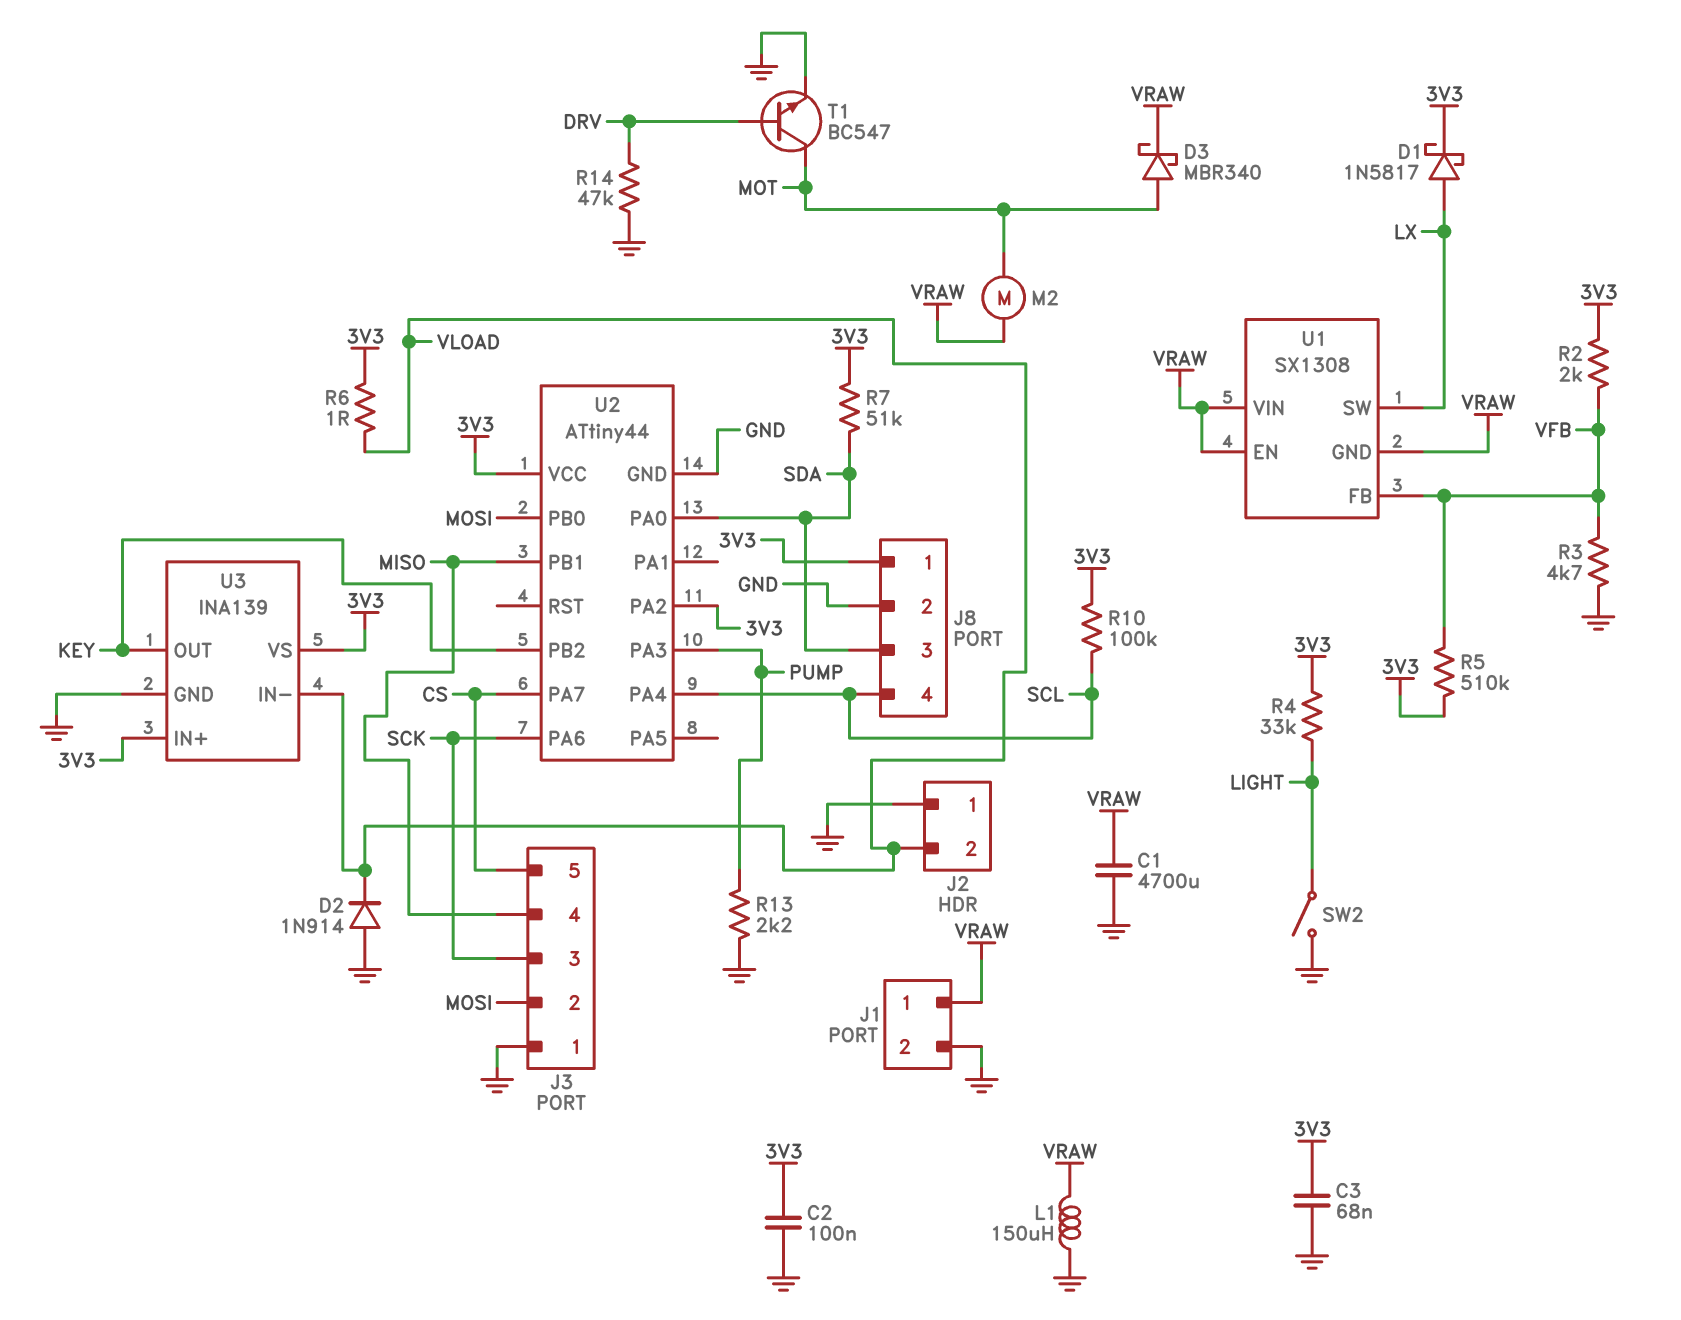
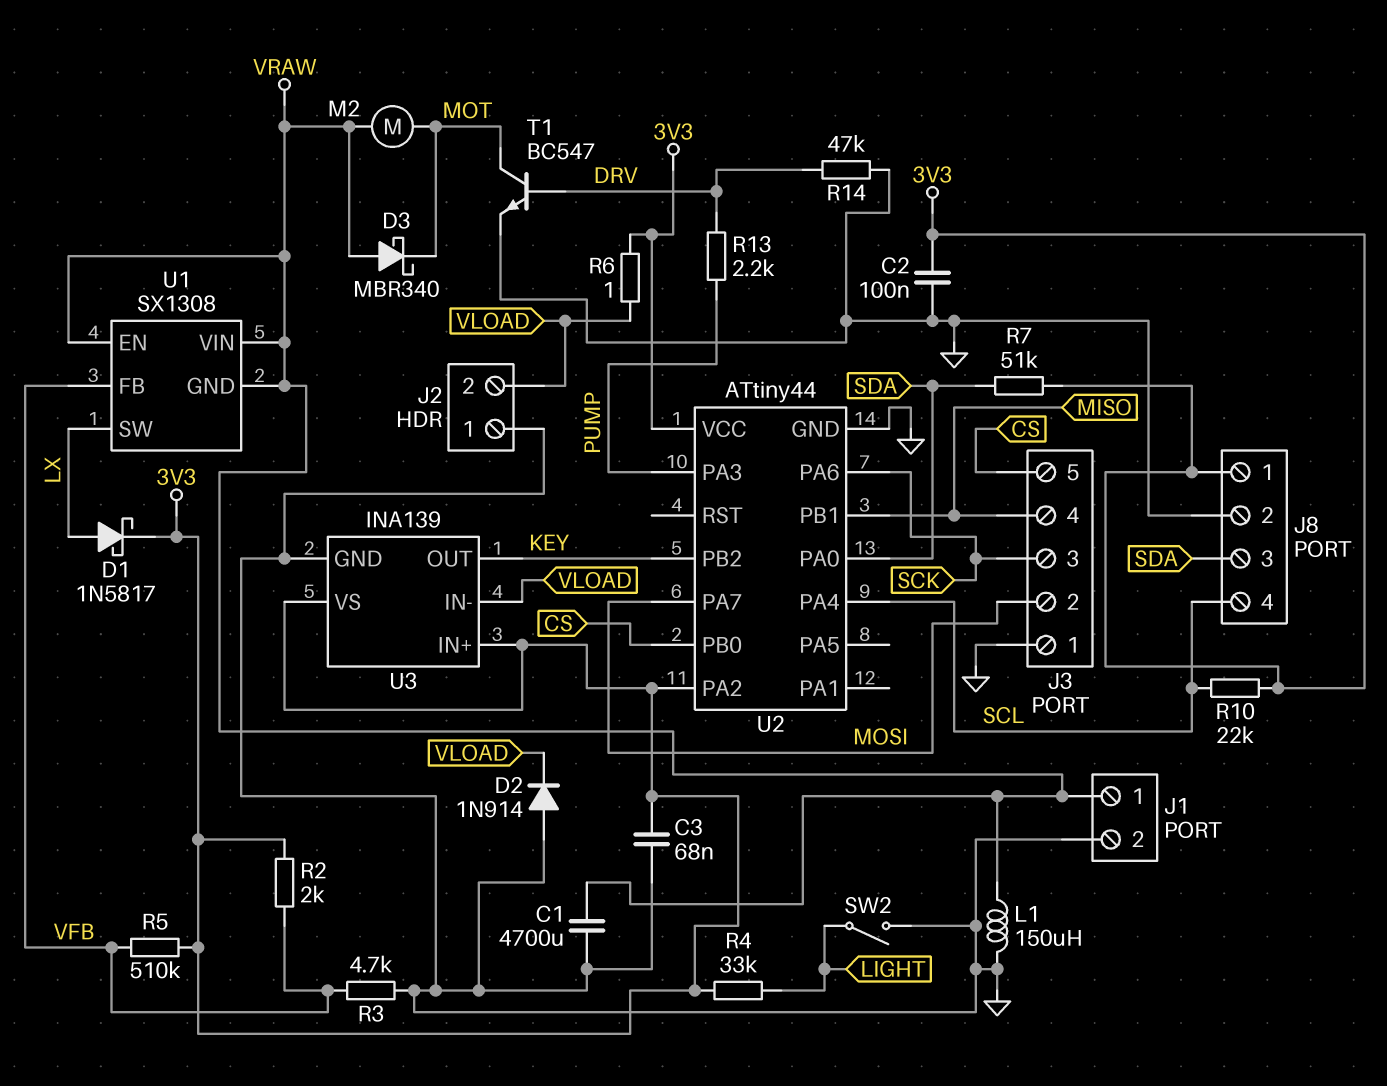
D3: schottky MBR340 (A MOT, K VRAW) -> schottky MBR340 (A VRAW, K MOT)
R10: 100k (3V3, SCL) -> 22k (3V3, SCL)
R13: 2.2k (GND, PUMP) -> 2.2k (DRV, PUMP)
U2 pin PA7: CS -> MOSI
U2 pin PB0: MOSI -> CS

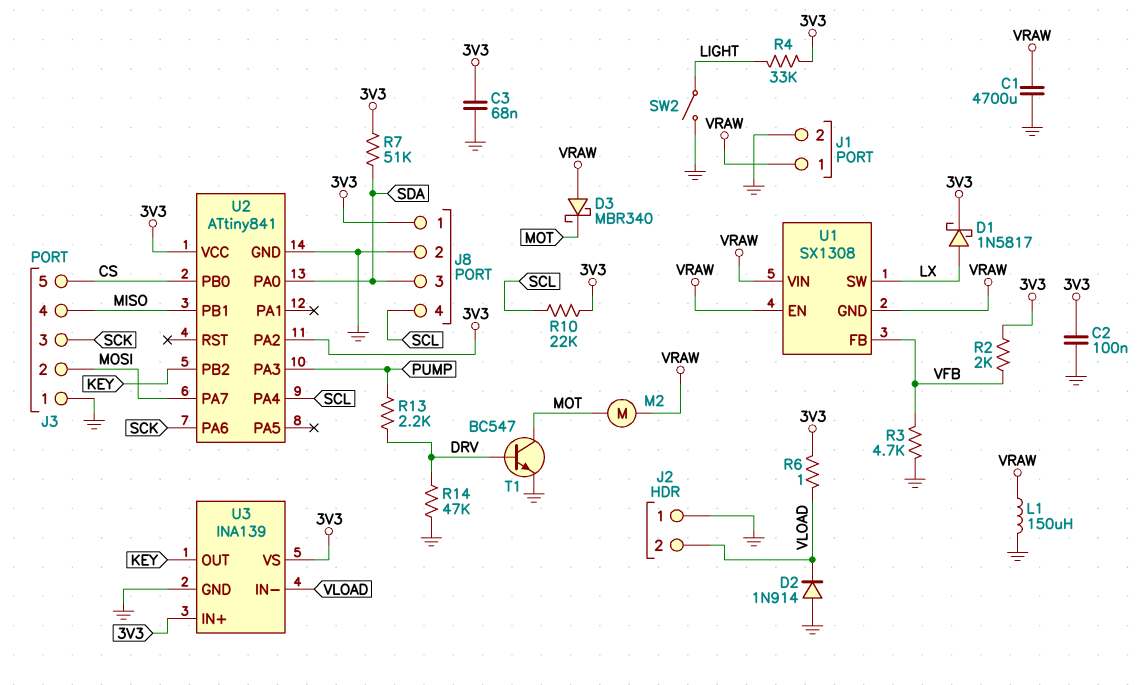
R5: 510k (3V3, VFB) -> none
U2: ATtiny44 -> ATtiny841

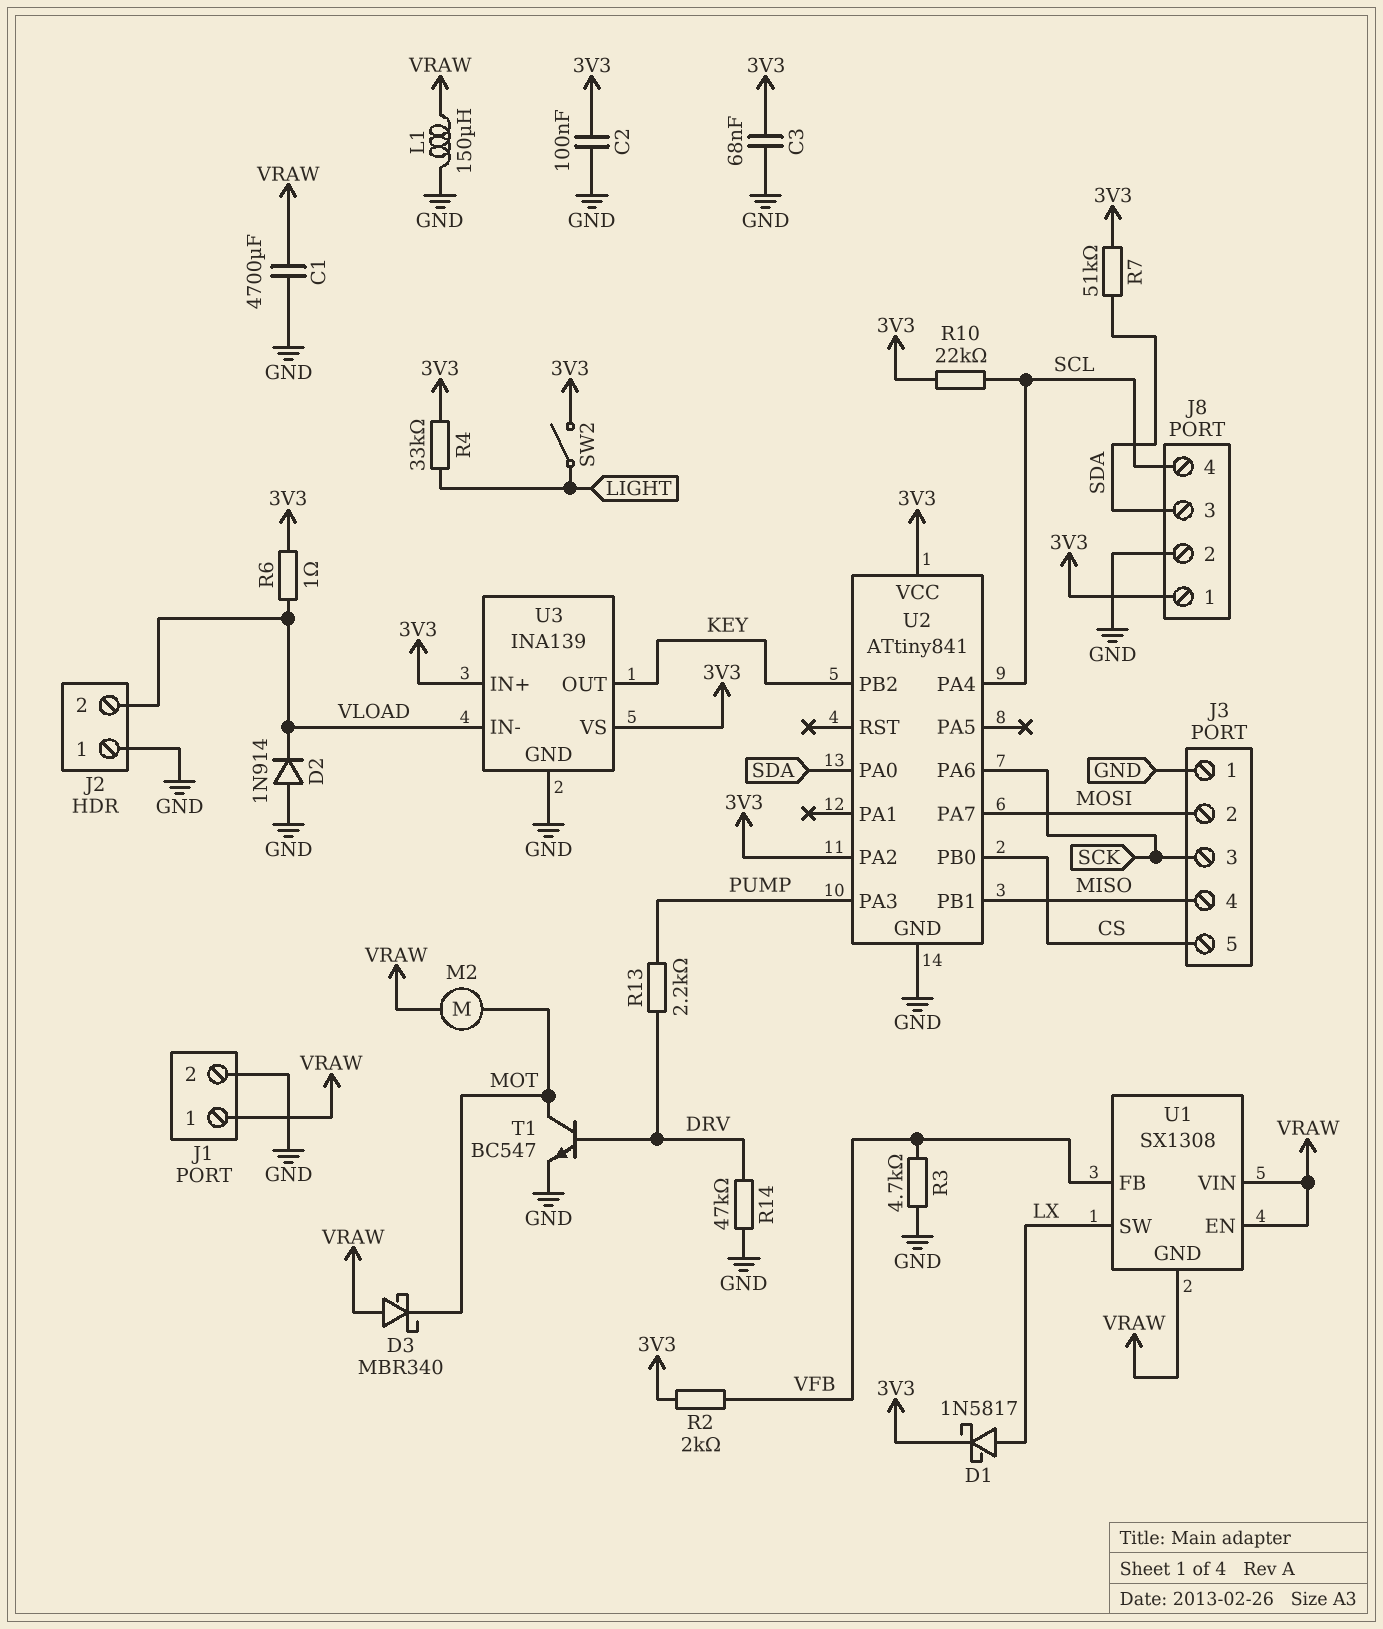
SW2: switch (GND, LIGHT) -> switch (3V3, LIGHT)

